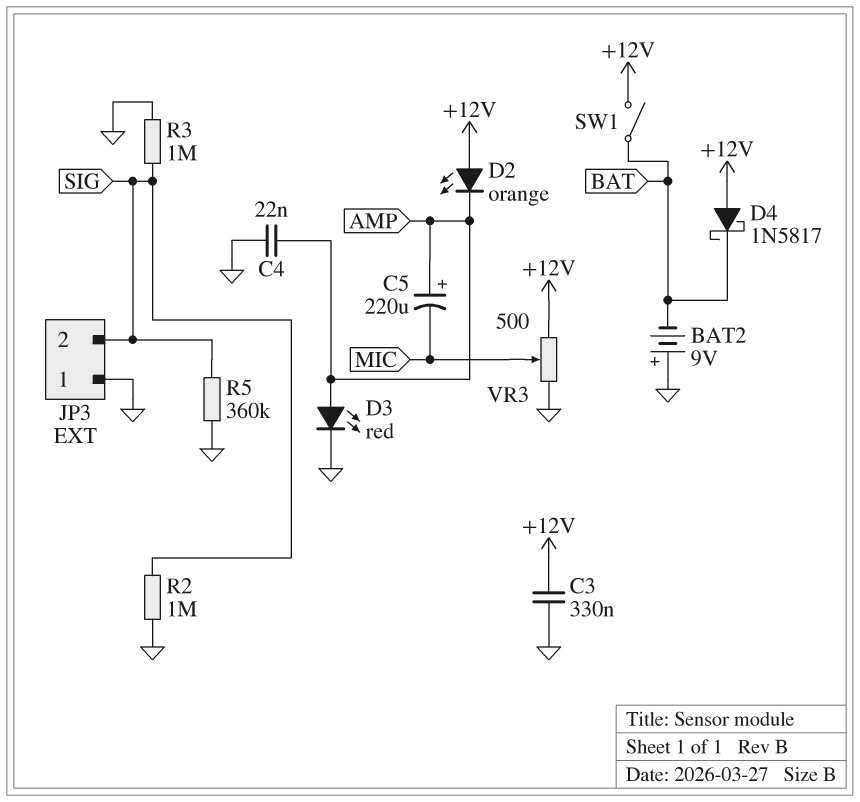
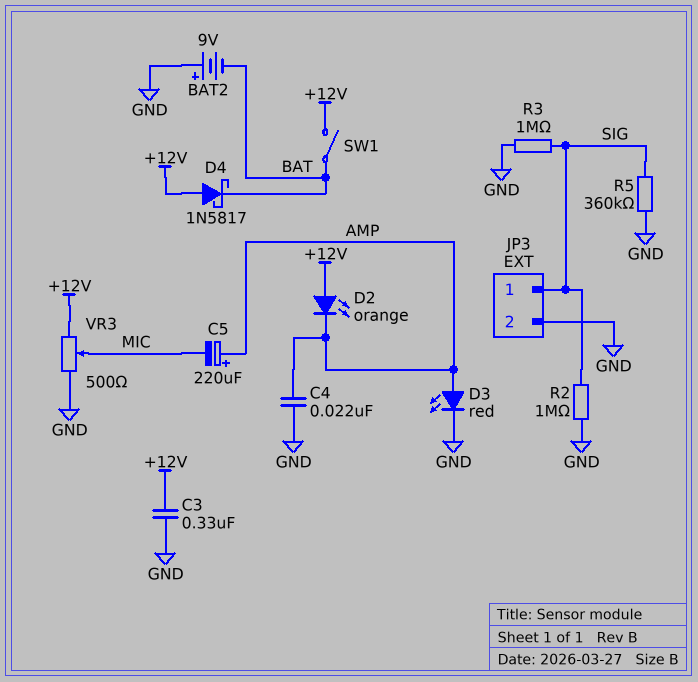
JP3 pin 1: GND -> SIG
JP3 pin 2: SIG -> GND

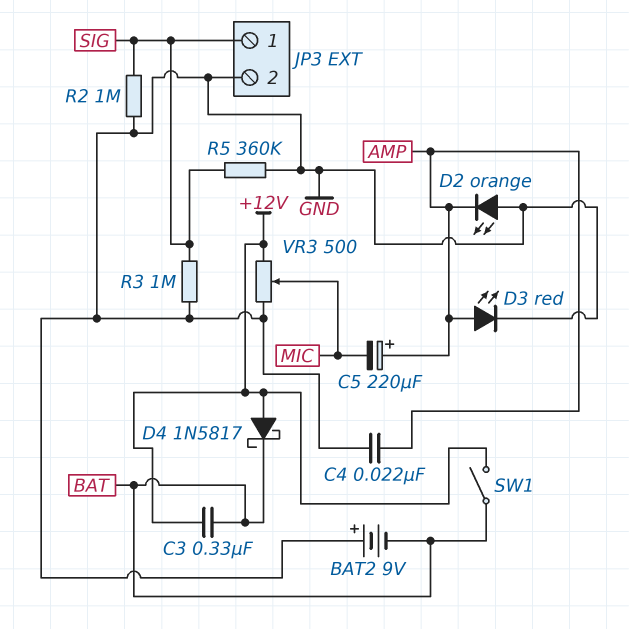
C3: 330nF (+12V, GND) -> 330nF (+12V, BAT)
D2: LED orange (A +12V, K AMP) -> LED orange (A GND, K AMP)

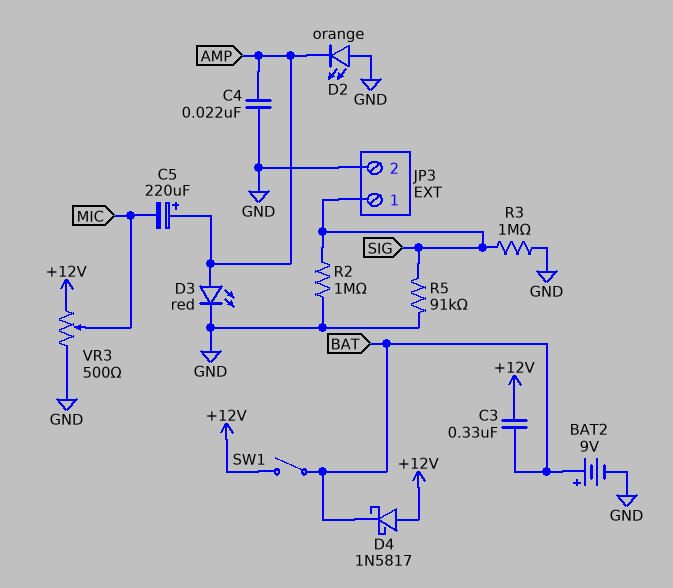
BAT2: 9V (plus GND, minus BAT) -> 9V (plus BAT, minus GND)
R5: 360k (GND, SIG) -> 91k (GND, SIG)

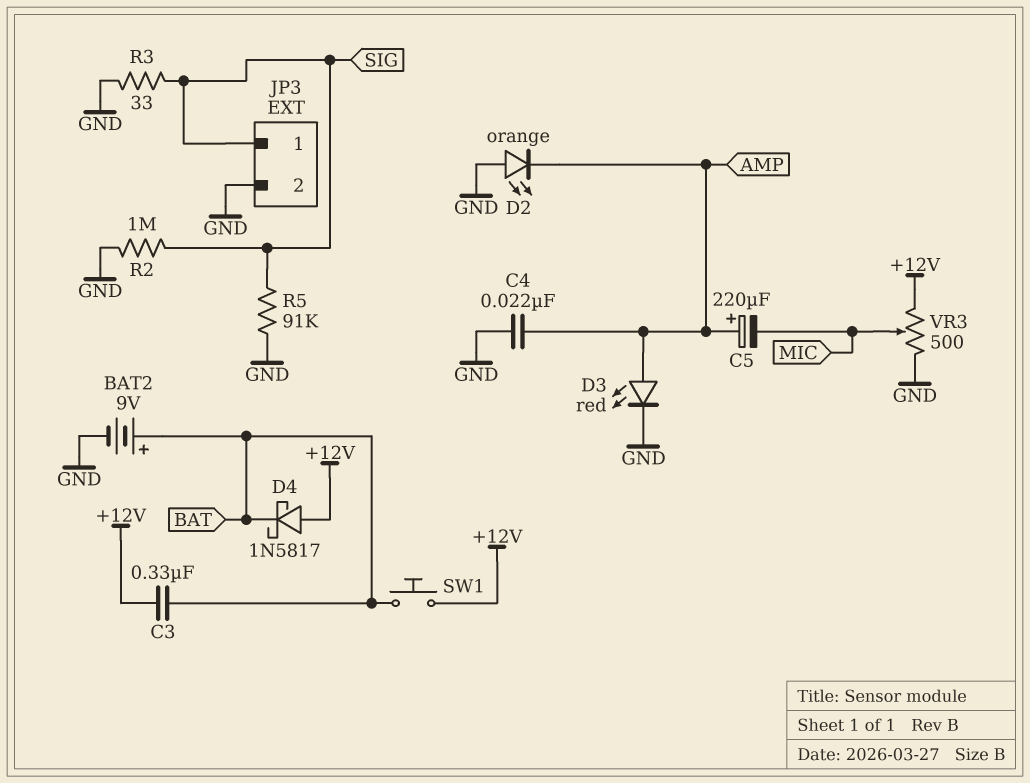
R3: 1M (GND, SIG) -> 33 (GND, SIG)
SW1: switch (+12V, BAT) -> button (+12V, BAT)

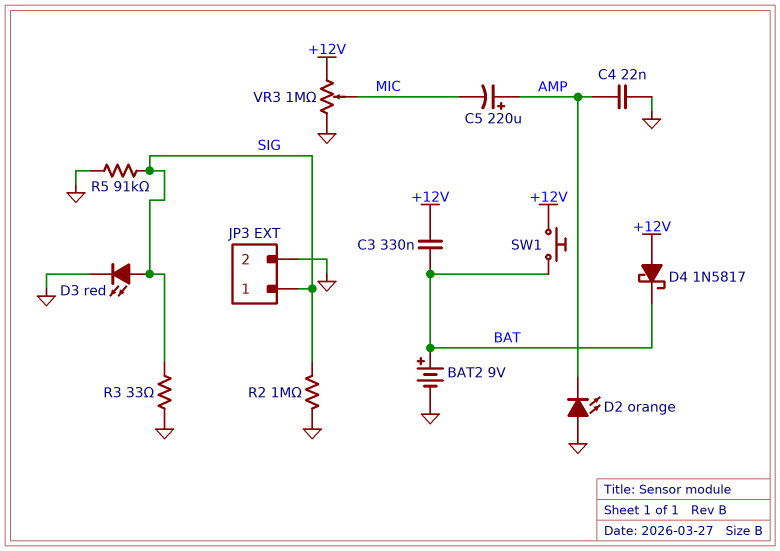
D3: LED red (A AMP, K GND) -> LED red (A SIG, K GND)
VR3: 500 (+12V, GND, wiper MIC) -> 1M (+12V, GND, wiper MIC)

